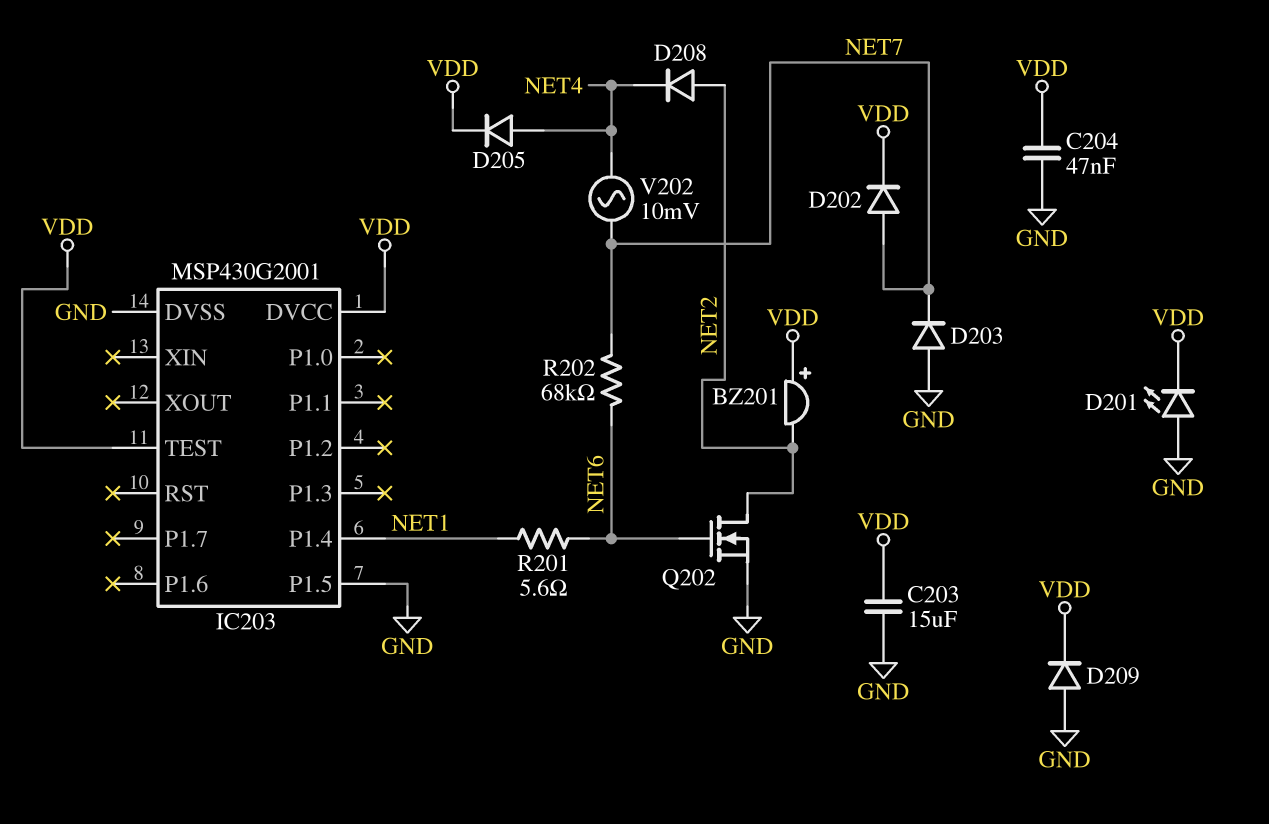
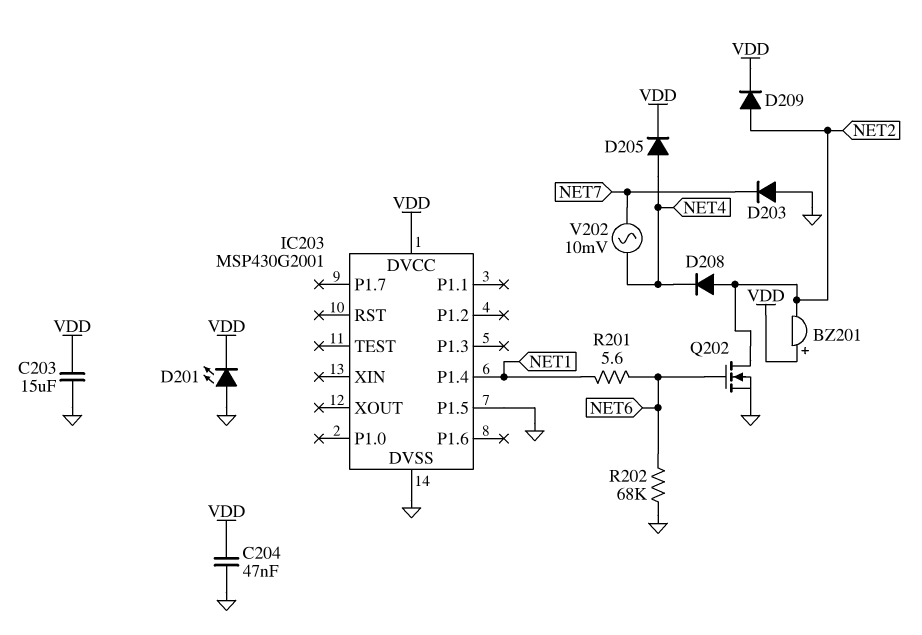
D202: diode (A NET7, K VDD) -> none
D209: diode (A GND, K VDD) -> diode (A NET2, K VDD)
IC203 pin TEST: VDD -> none
R202: 68k (NET6, NET7) -> 68k (GND, NET6)

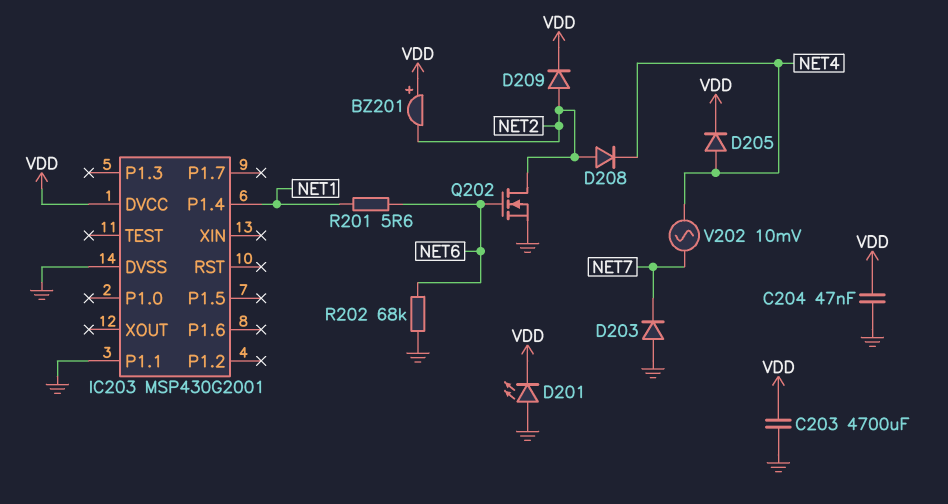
C203: 15uF (GND, VDD) -> 4700uF (GND, VDD)
IC203 pin P1.1: none -> GND
IC203 pin P1.5: GND -> none

